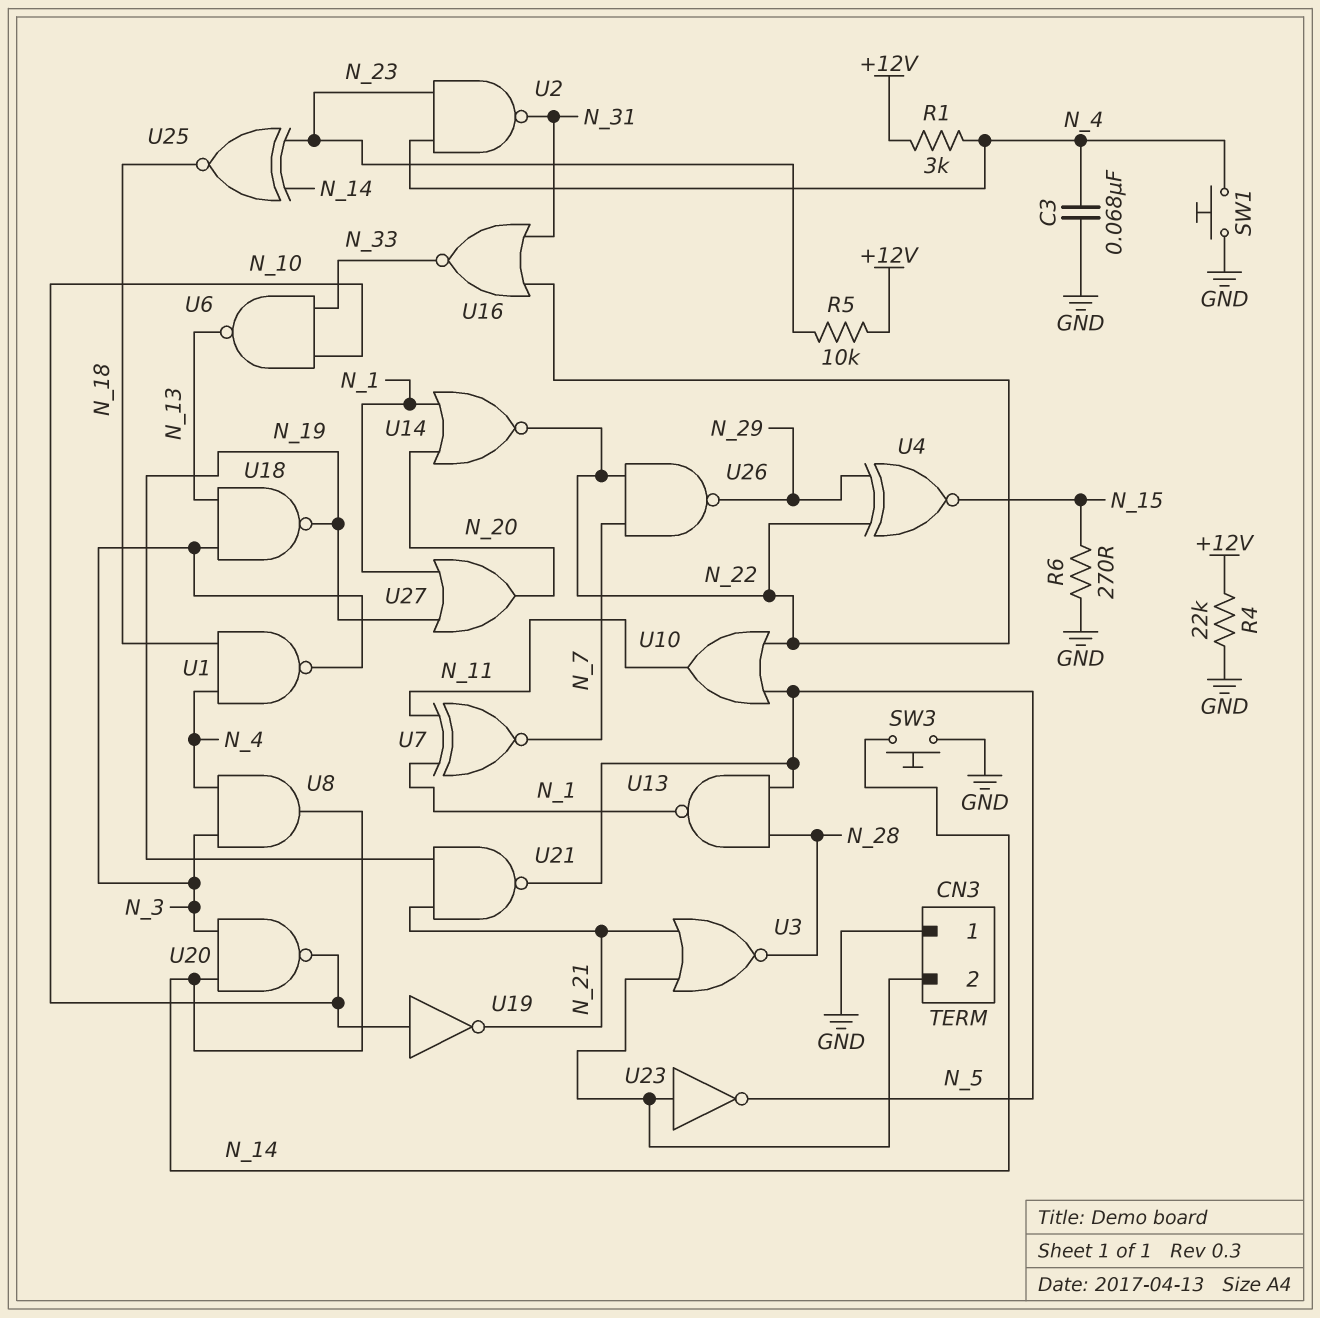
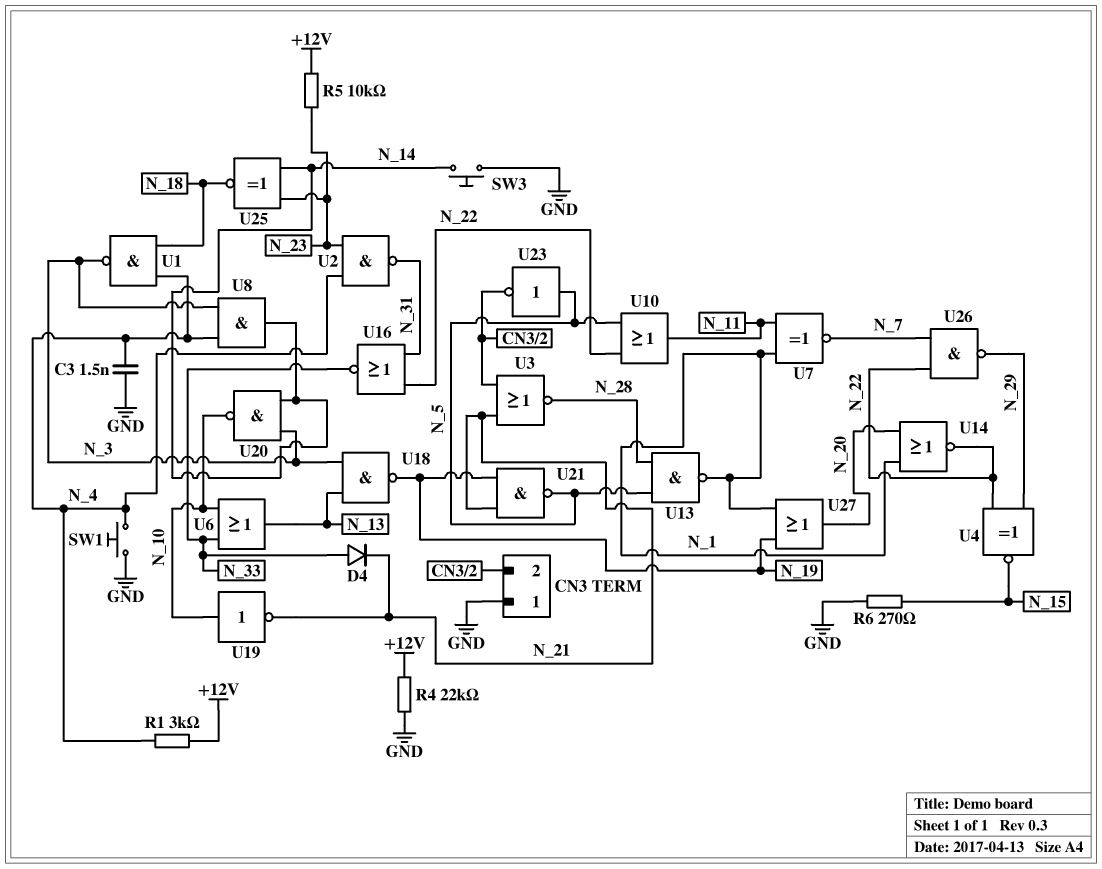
C3: 68nF (GND, N_4) -> 1.5nF (GND, N_4)
D4: none -> diode (A N_33, K N_21)
U6: NAND (in N_10, in N_33, out N_13) -> OR (in N_10, in N_33, out N_13)
U23: NOT (in CN3/2, out N_5) -> NOT (in N_5, out CN3/2)

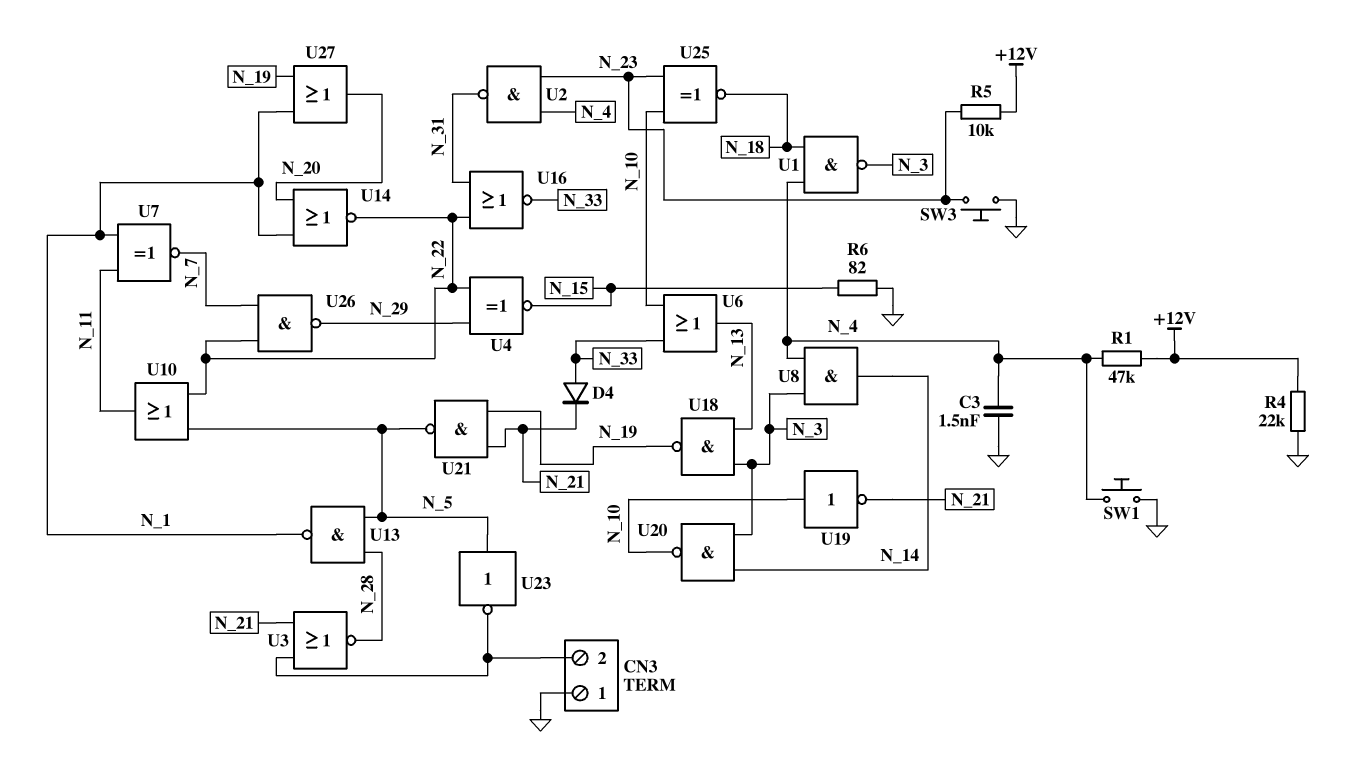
R1: 3k (+12V, N_4) -> 47k (+12V, N_4)
R6: 270 (GND, N_15) -> 82 (GND, N_15)
SW3: button (GND, N_14) -> button (GND, N_23)
U25: XNOR (in N_14, in N_23, out N_18) -> XNOR (in N_10, in N_23, out N_18)

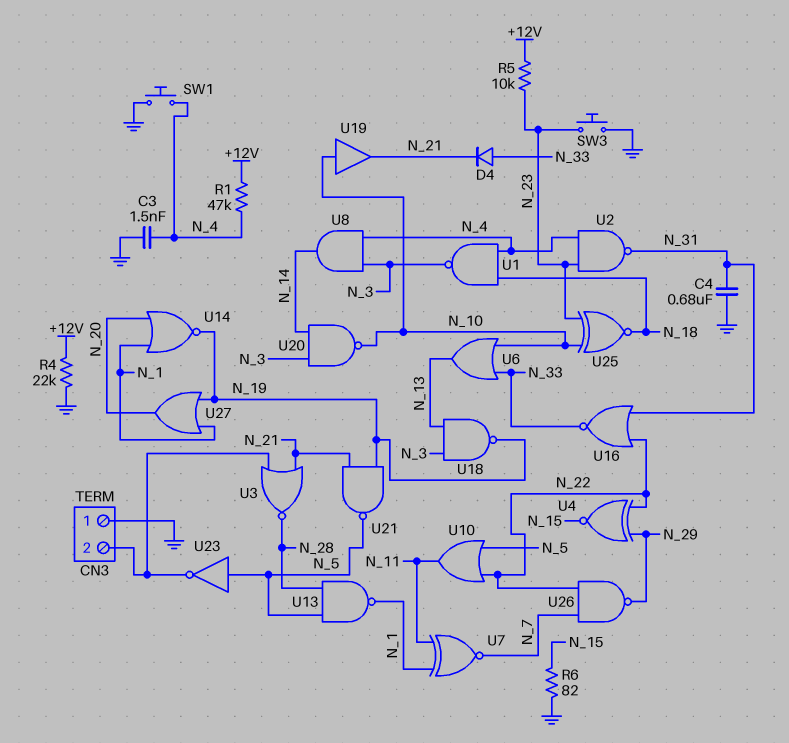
C4: none -> 680nF (GND, N_31)
U14: NOR (in N_1, in N_20, out N_22) -> NOR (in N_1, in N_20, out N_19)
U19: NOT (in N_10, out N_21) -> buffer (in N_10, out N_21)

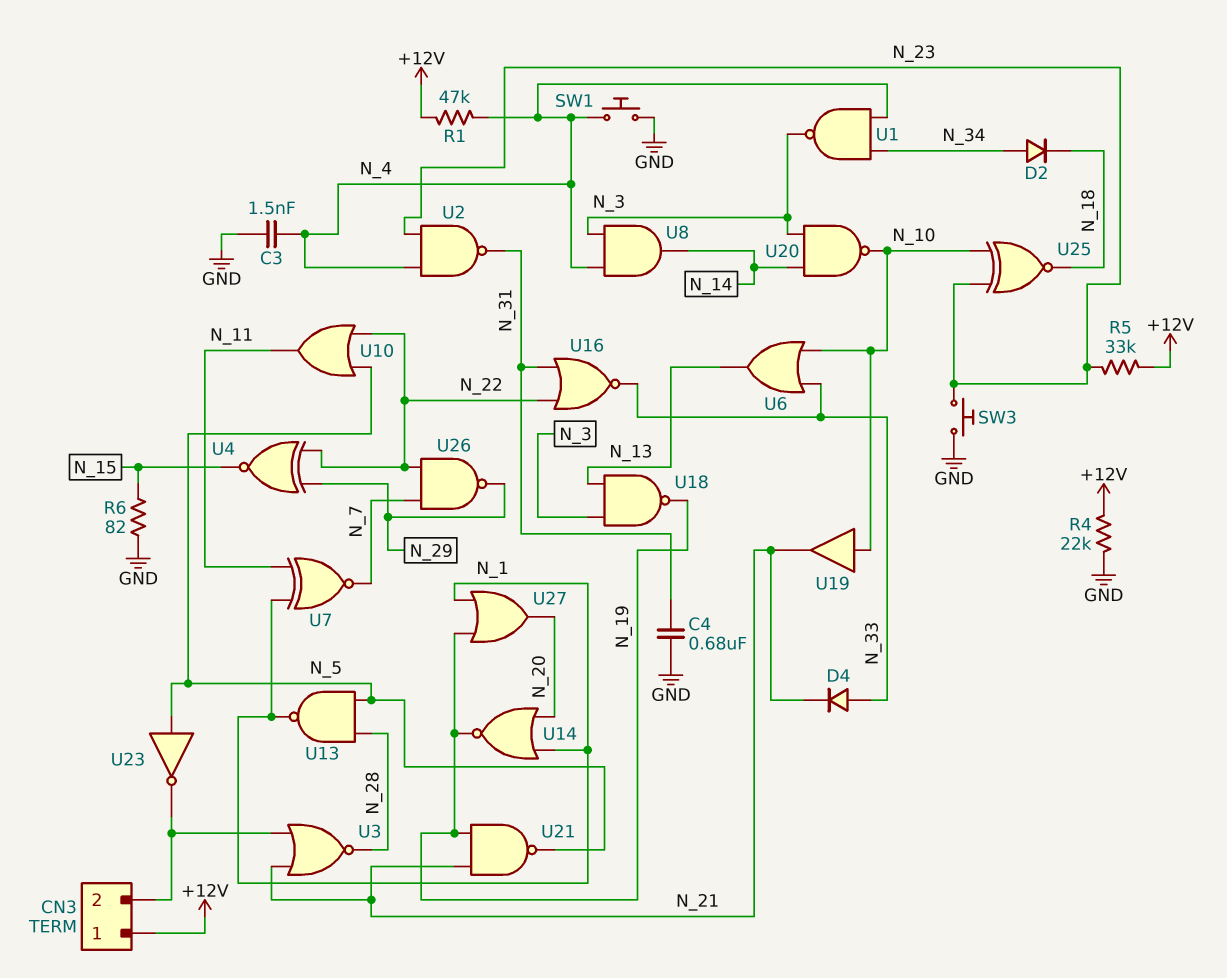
CN3 pin 1: GND -> +12V
D2: none -> diode (A N_34, K N_18)
R5: 10k (+12V, N_23) -> 33k (+12V, N_23)
U1: NAND (in N_4, in N_18, out N_3) -> NAND (in N_4, in N_34, out N_3)

